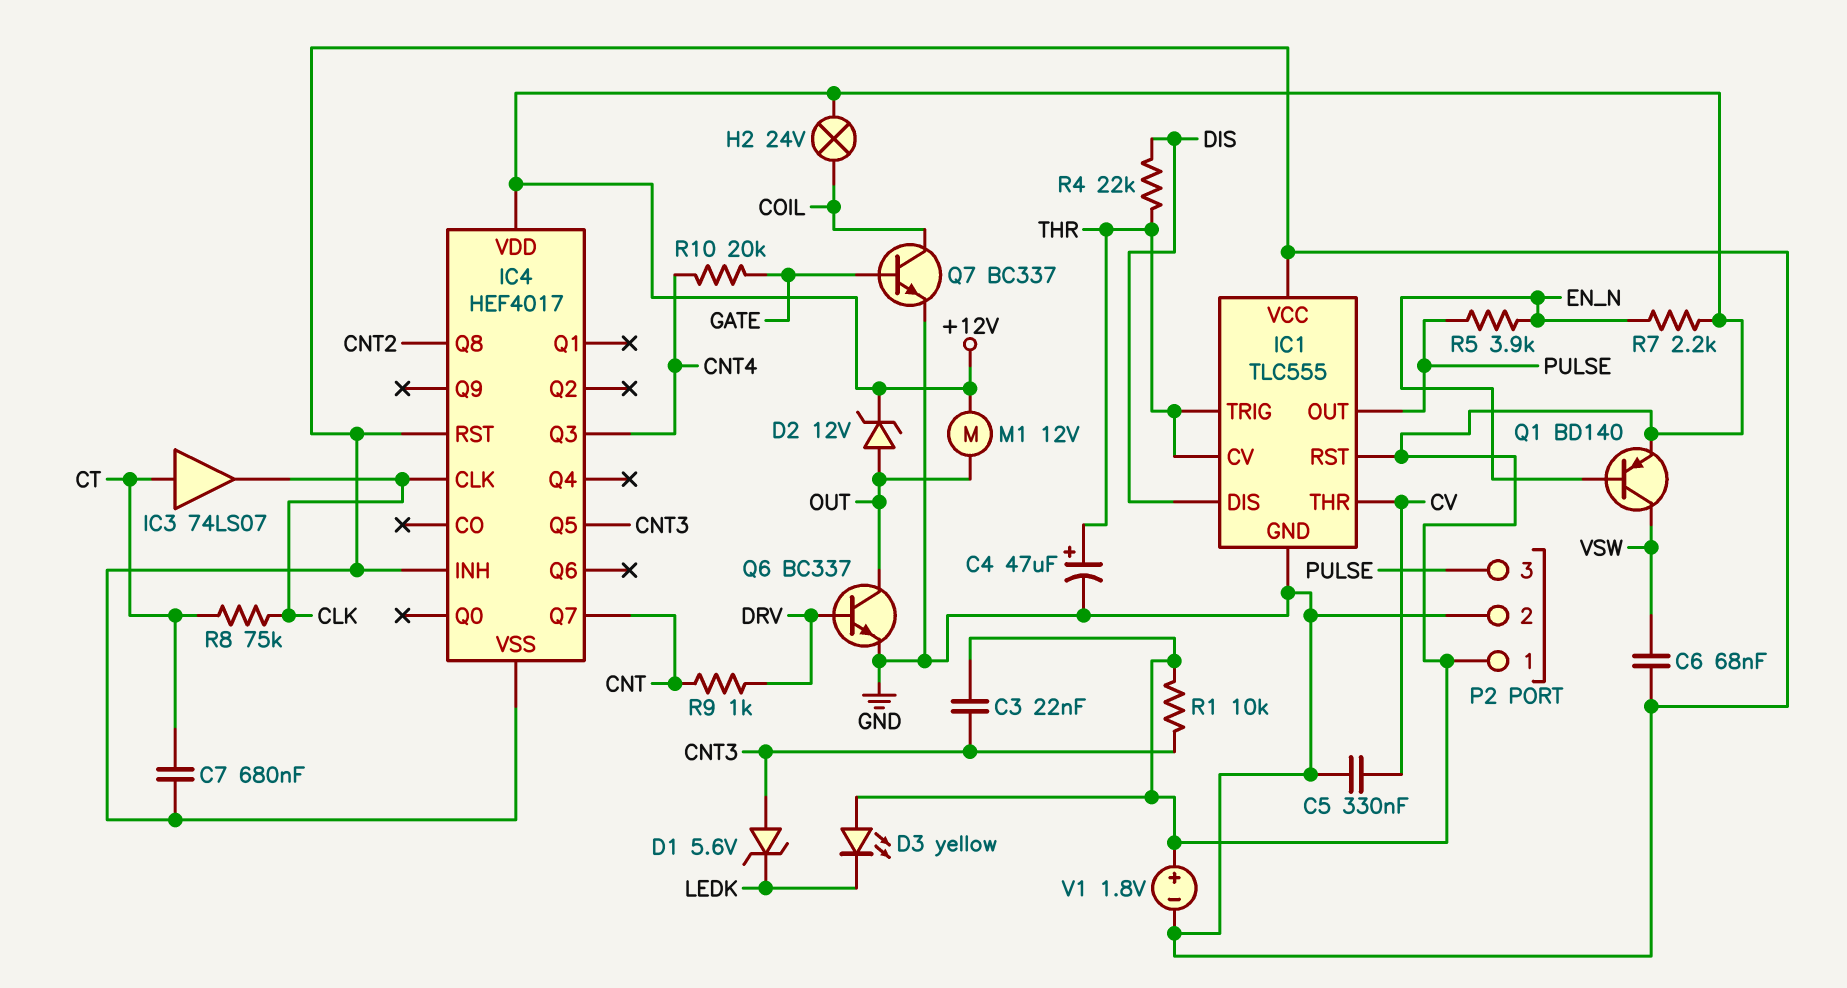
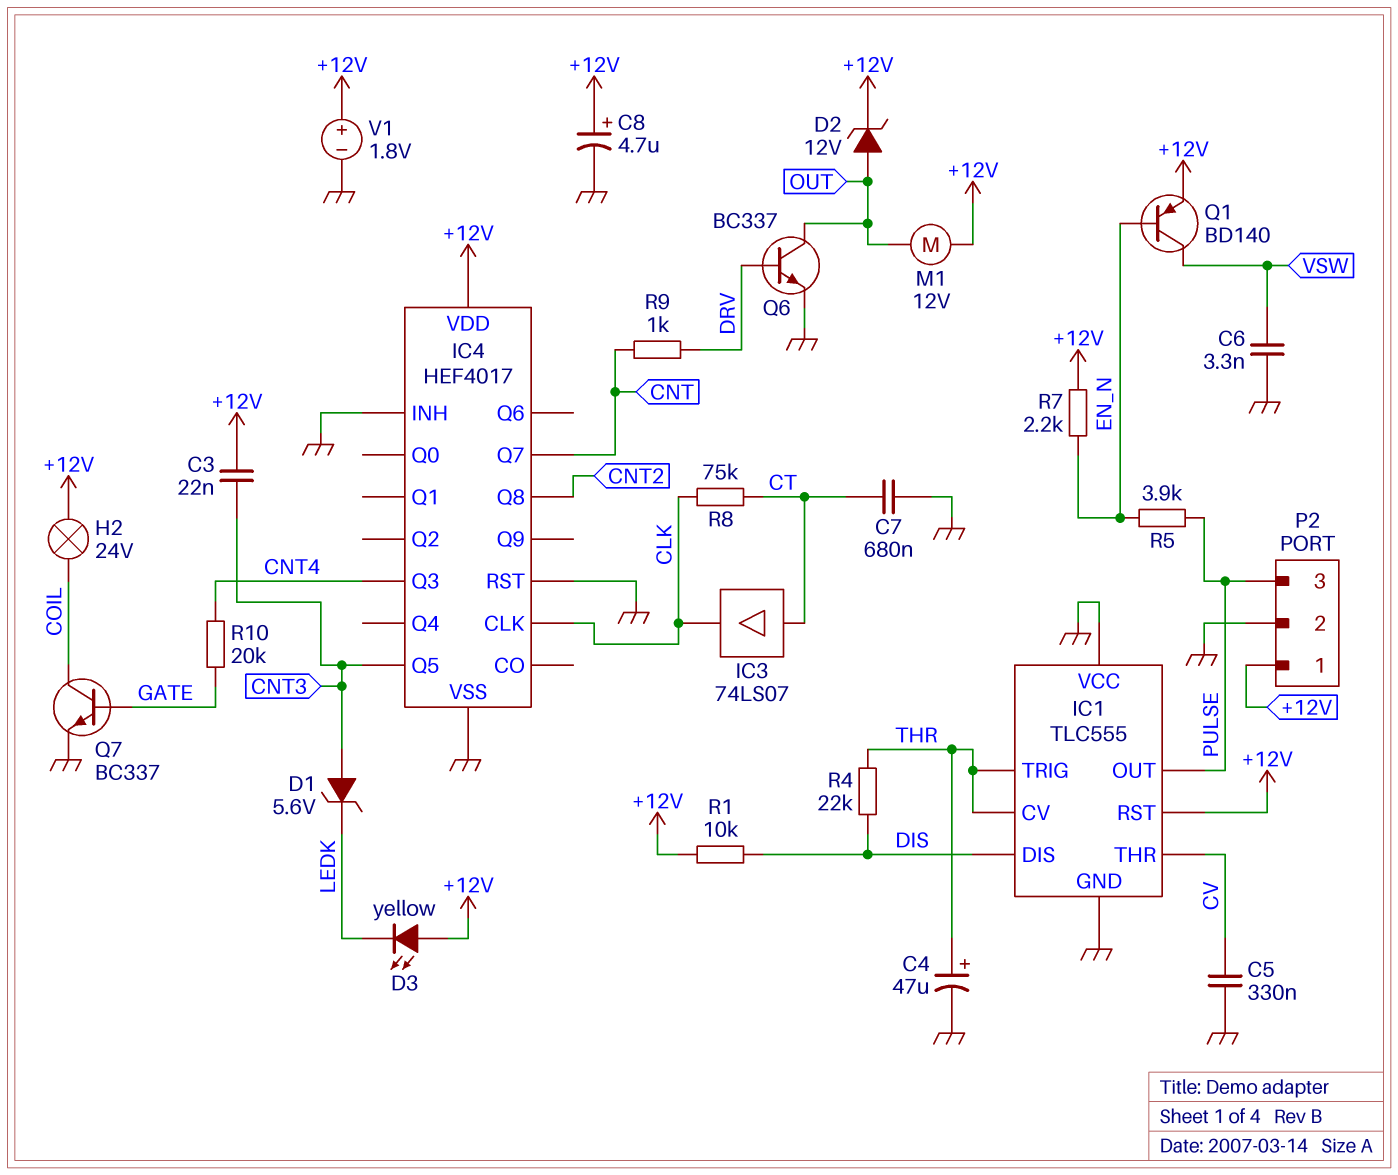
C6: 68nF (GND, VSW) -> 3.3nF (GND, VSW)
C8: none -> 4.7uF (plus +12V, minus GND)
R1: 10k (+12V, CNT3) -> 10k (+12V, DIS)

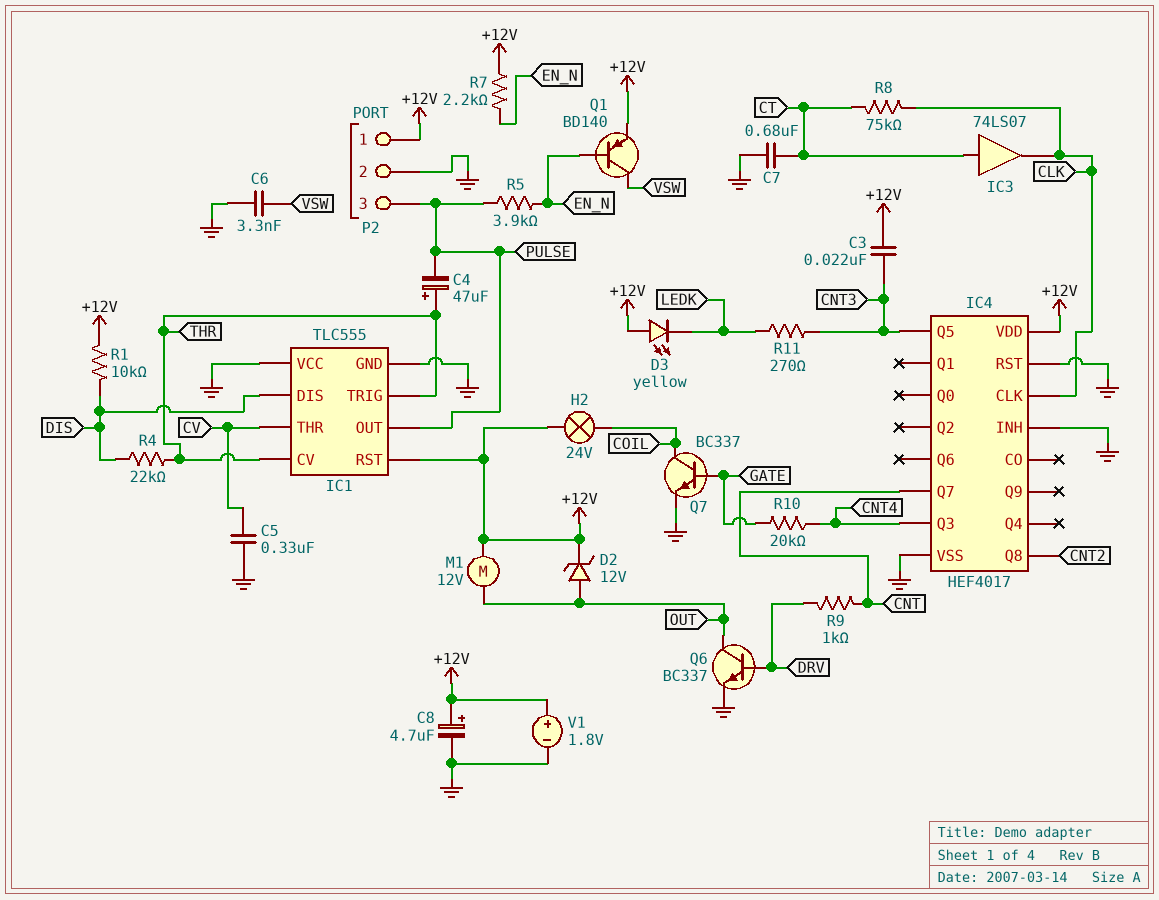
C4: 47uF (plus THR, minus GND) -> 47uF (plus THR, minus PULSE)
D1: zener 5.6V (A CNT3, K LEDK) -> none
R11: none -> 270 (CNT3, LEDK)

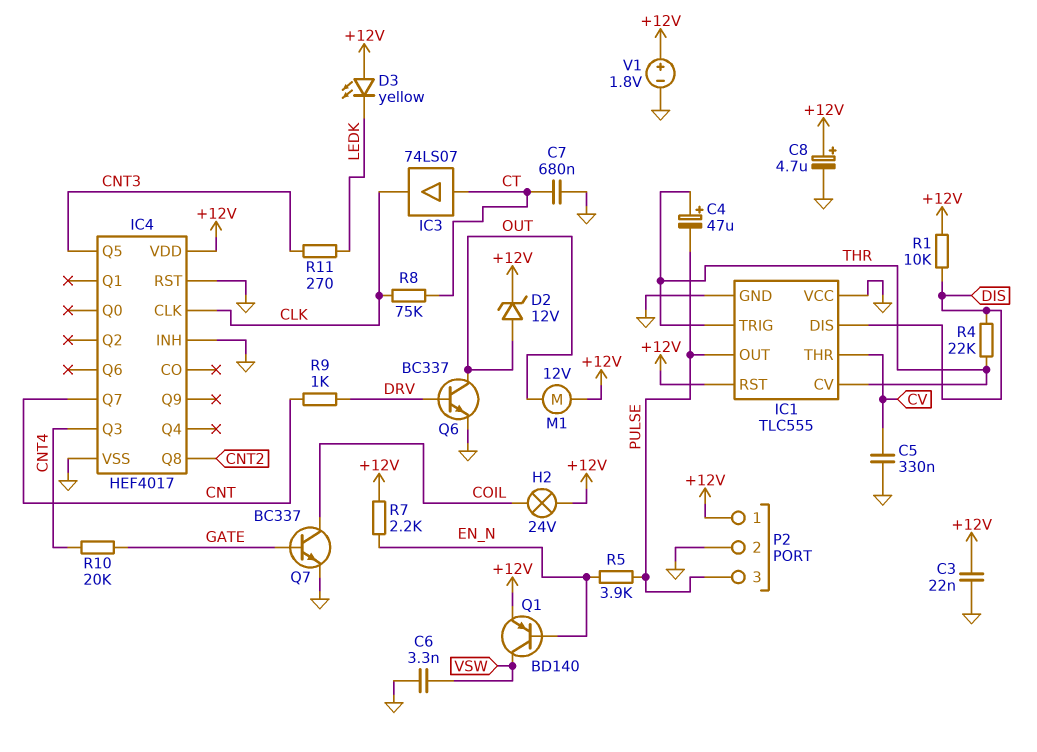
C3: 22nF (+12V, CNT3) -> 22nF (+12V, GND)

